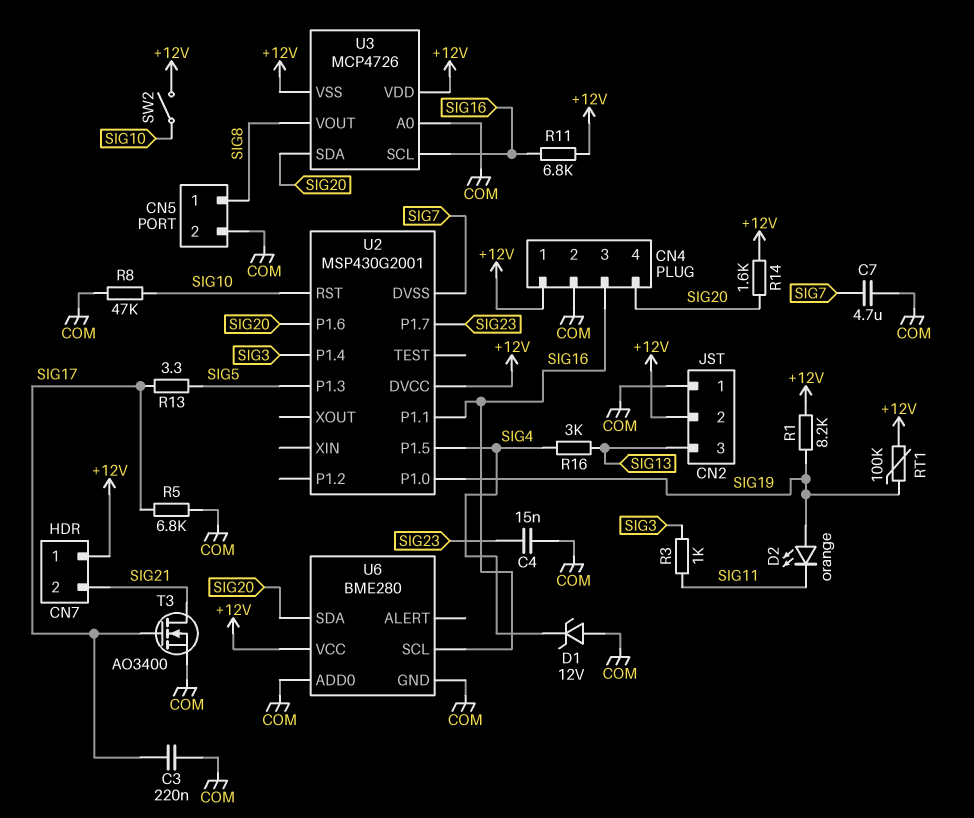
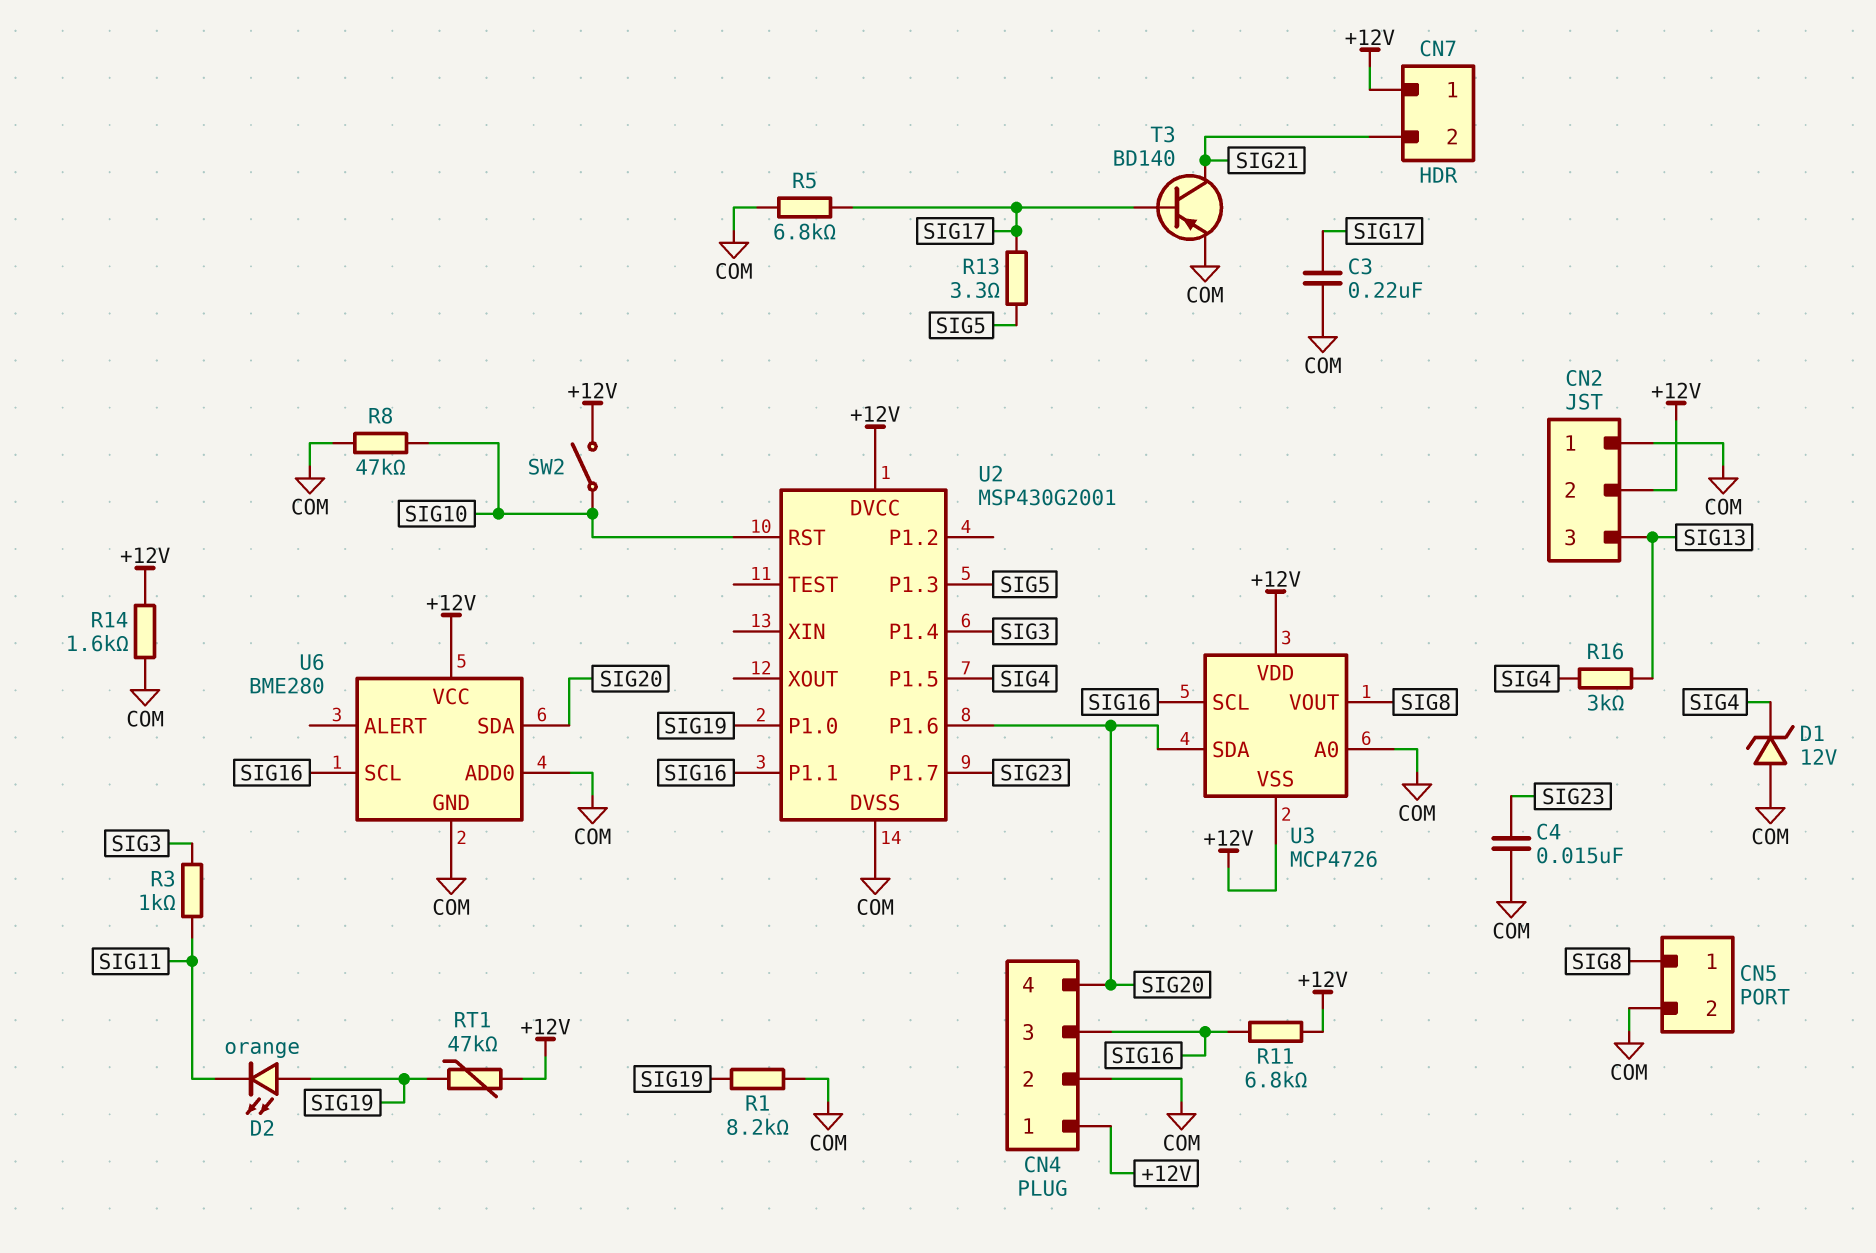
C7: 4.7uF (COM, SIG7) -> none
R1: 8.2k (+12V, SIG19) -> 8.2k (COM, SIG19)
R14: 1.6k (+12V, SIG20) -> 1.6k (+12V, COM)
RT1: 100k (+12V, SIG19) -> 47k (+12V, SIG19)
T3: NMOS AO3400 (G SIG17, D SIG21, S COM) -> PNP BD140 (B SIG17, C SIG21, E COM)
U2 pin DVSS: SIG7 -> COM

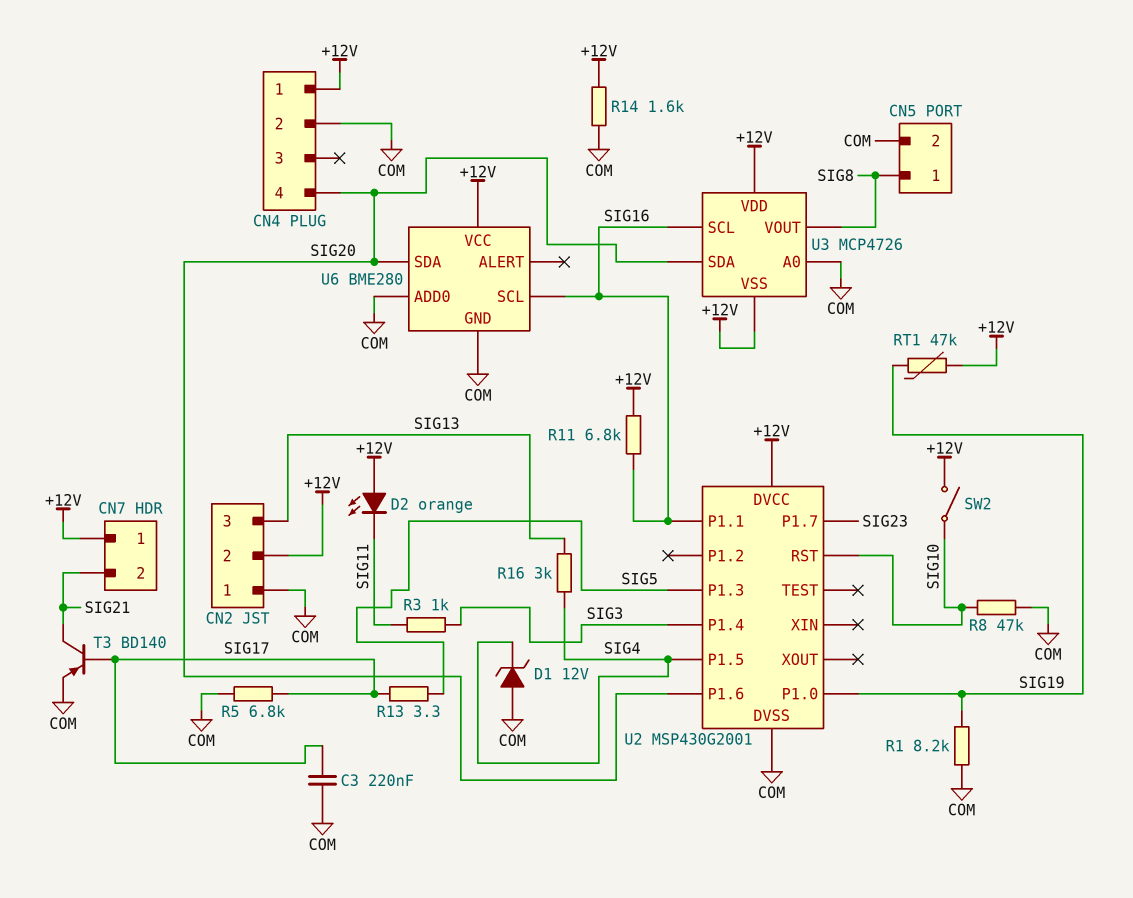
C4: 15nF (COM, SIG23) -> none
CN4 pin 3: SIG16 -> none
D2: LED orange (A SIG19, K SIG11) -> LED orange (A +12V, K SIG11)

